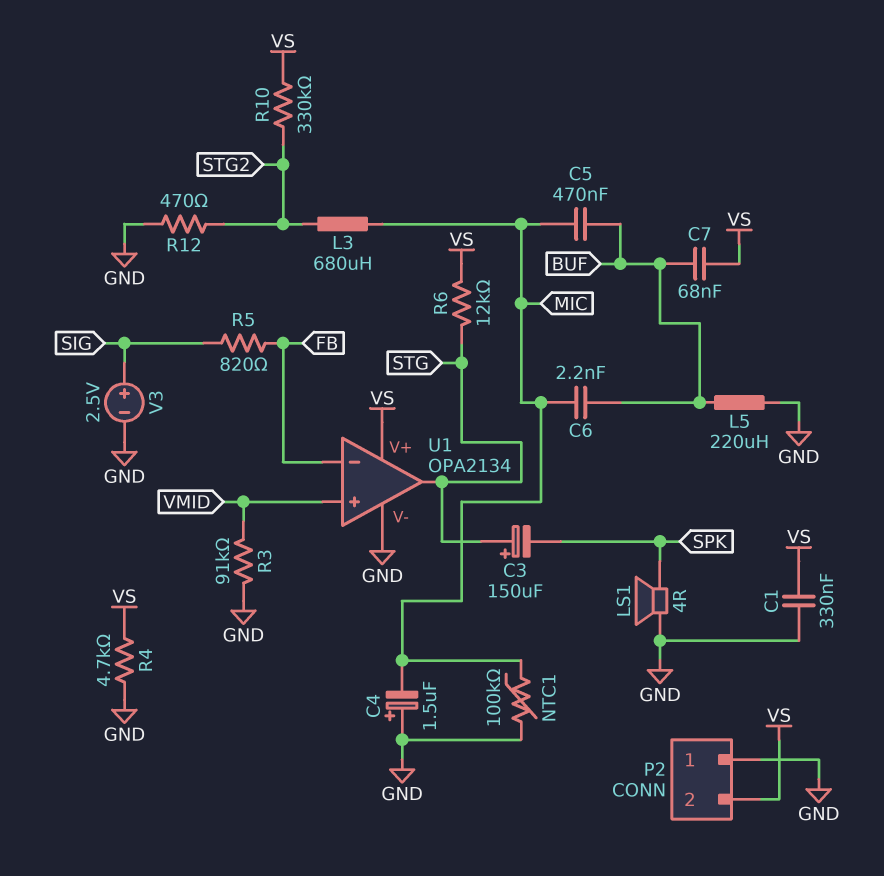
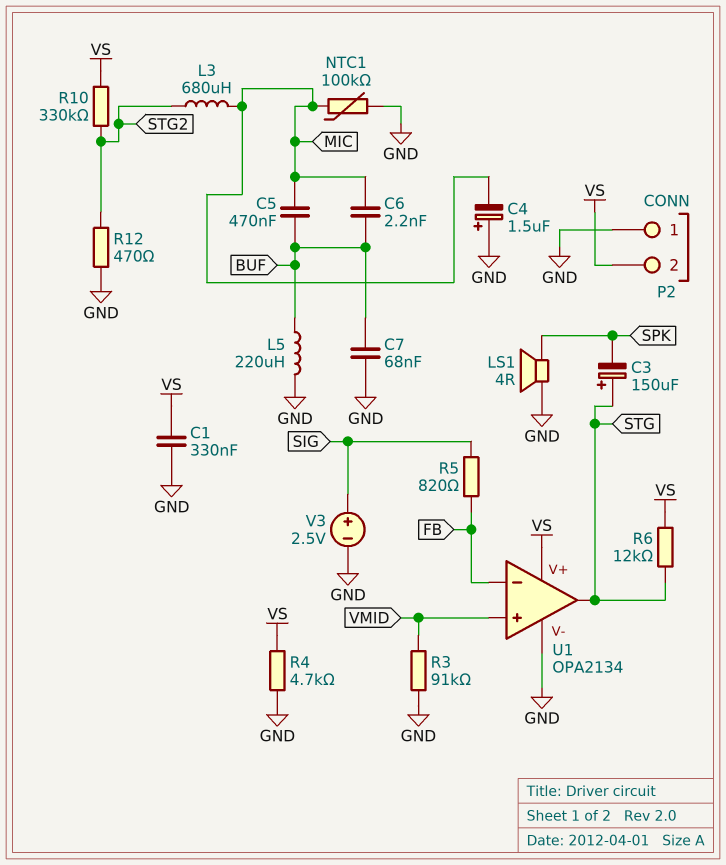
C7: 68nF (BUF, VS) -> 68nF (BUF, GND)

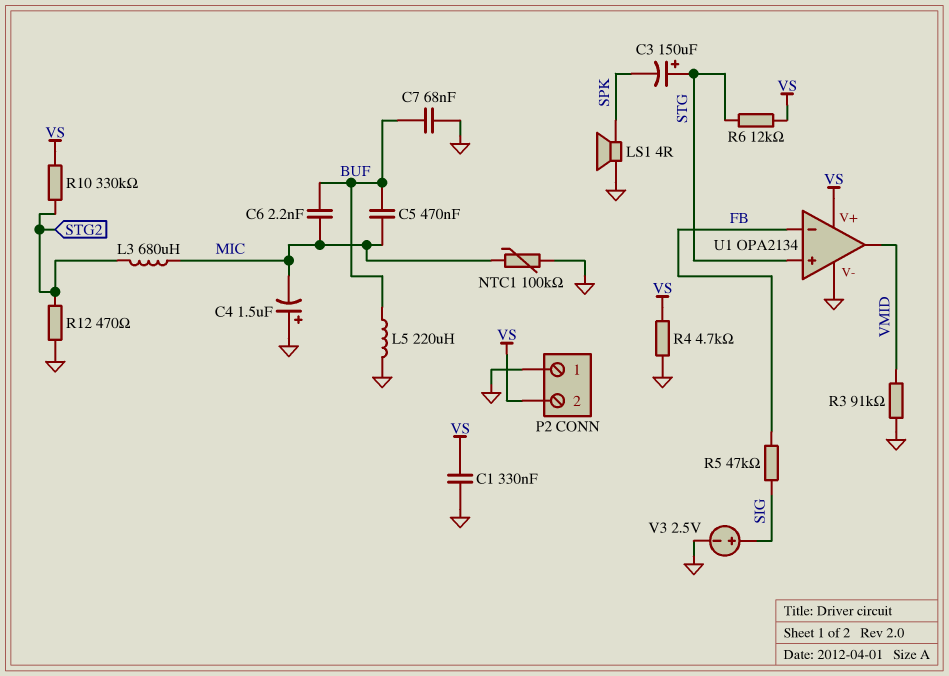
R5: 820 (FB, SIG) -> 47k (FB, SIG)
U1 pin in+: VMID -> STG
U1 pin out: STG -> VMID

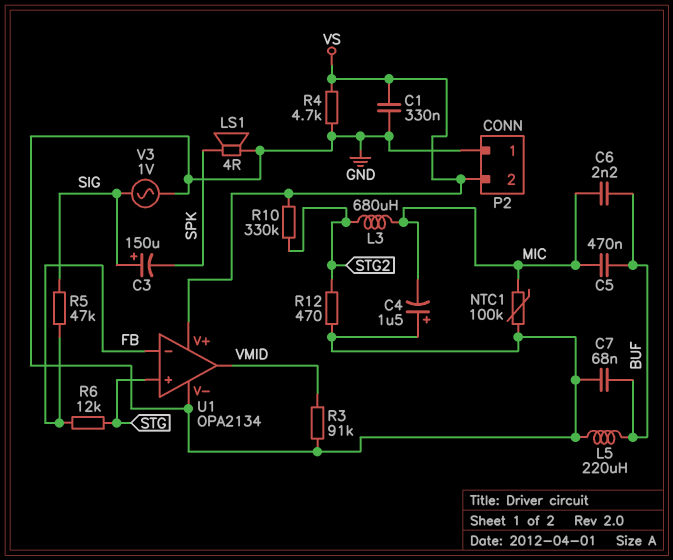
C3: 150uF (plus STG, minus SPK) -> 150uF (plus SIG, minus SPK)
R6: 12k (STG, VS) -> 12k (FB, STG)
V3: 2.5V (plus SIG, minus GND) -> AC 1V (GND, SIG)

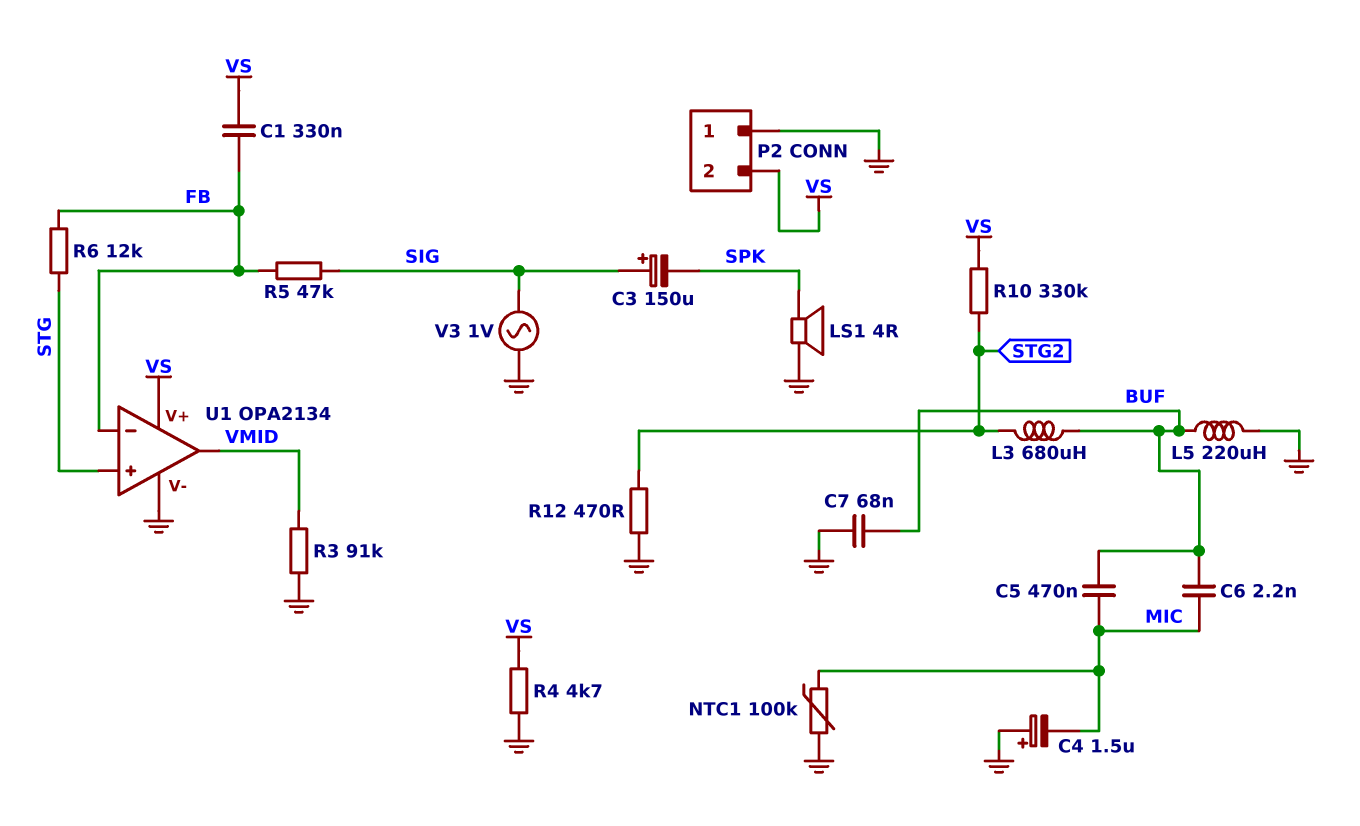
C1: 330nF (GND, VS) -> 330nF (FB, VS)
L3: 680uH (MIC, STG2) -> 680uH (BUF, STG2)

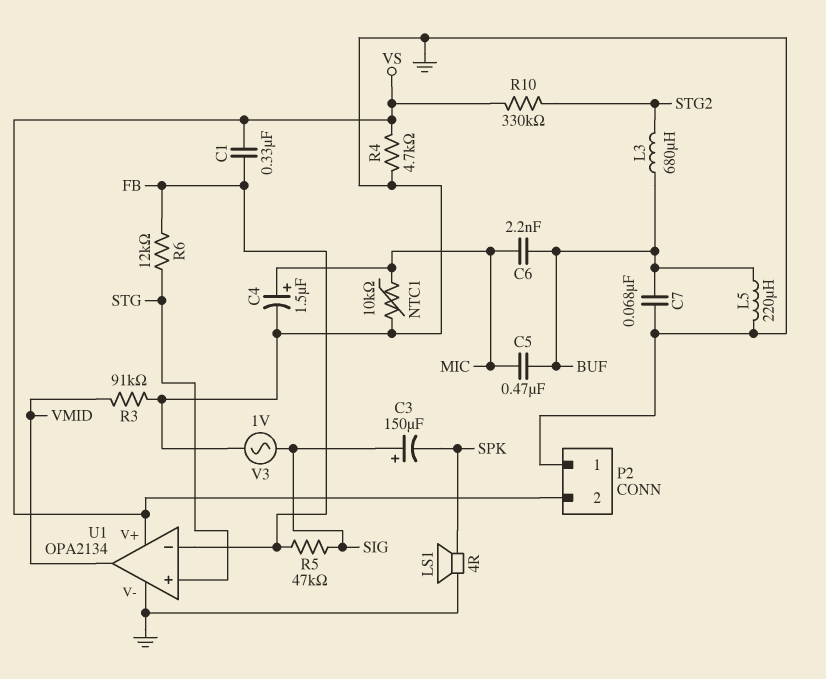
C4: 1.5uF (plus GND, minus MIC) -> 1.5uF (plus MIC, minus GND)
NTC1: 100k (GND, MIC) -> 10k (GND, MIC)
R12: 470 (GND, STG2) -> none

